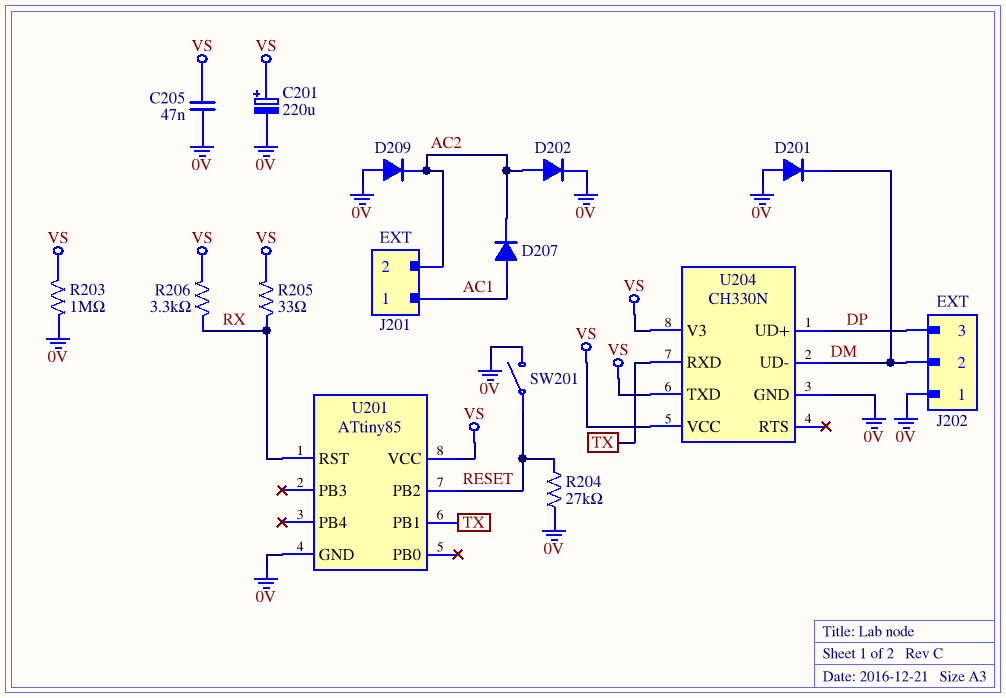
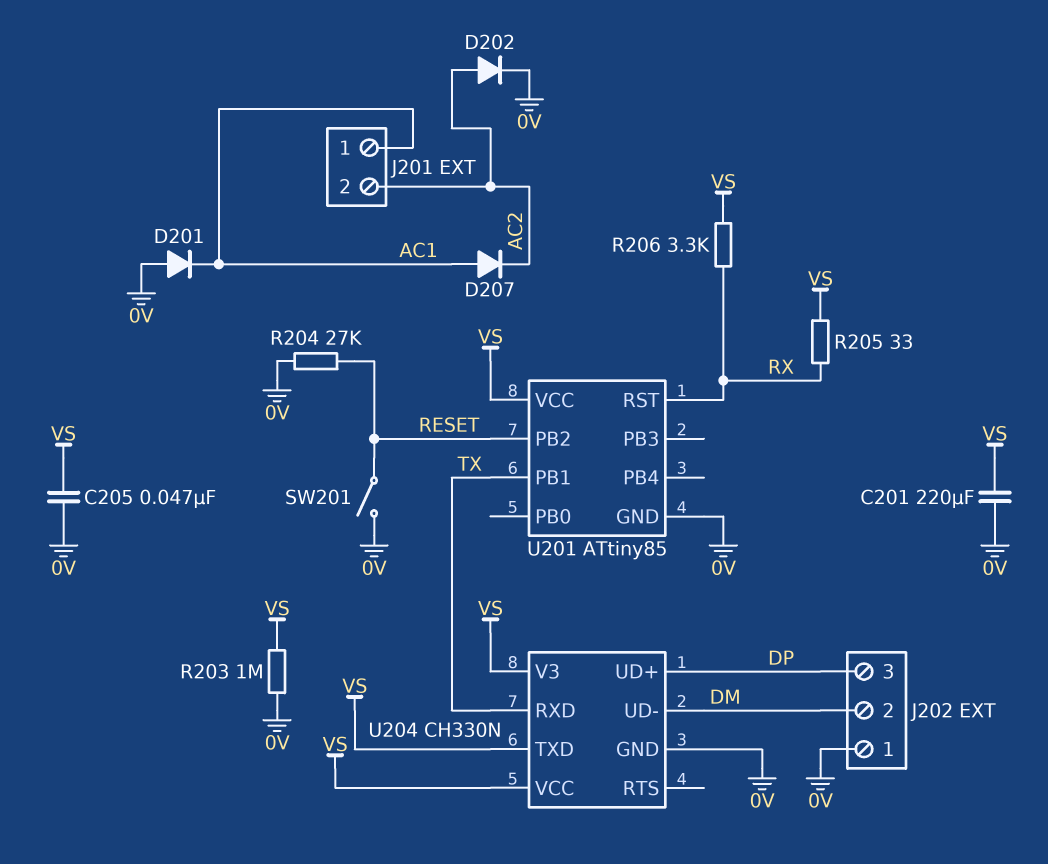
C201: 220uF (plus VS, minus 0V) -> 220uF (0V, VS)
D201: diode (A 0V, K DM) -> diode (A 0V, K AC1)
D209: diode (A 0V, K AC2) -> none

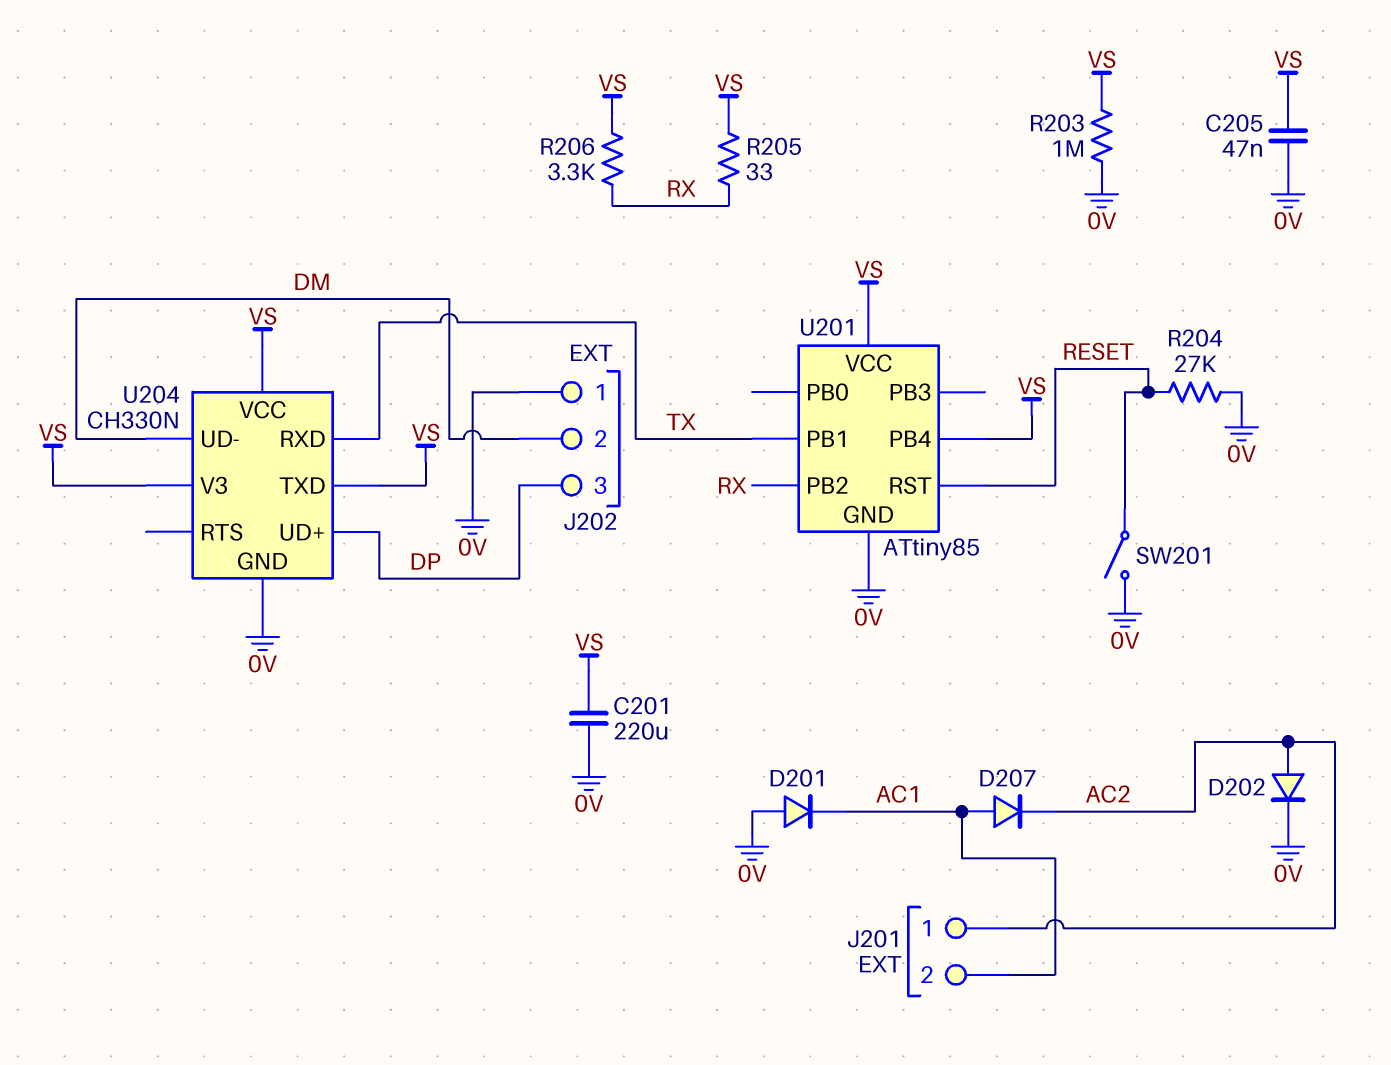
J201 pin 1: AC1 -> AC2
J201 pin 2: AC2 -> AC1
U201 pin PB2: RESET -> RX
U201 pin PB4: none -> VS
U201 pin RST: RX -> RESET

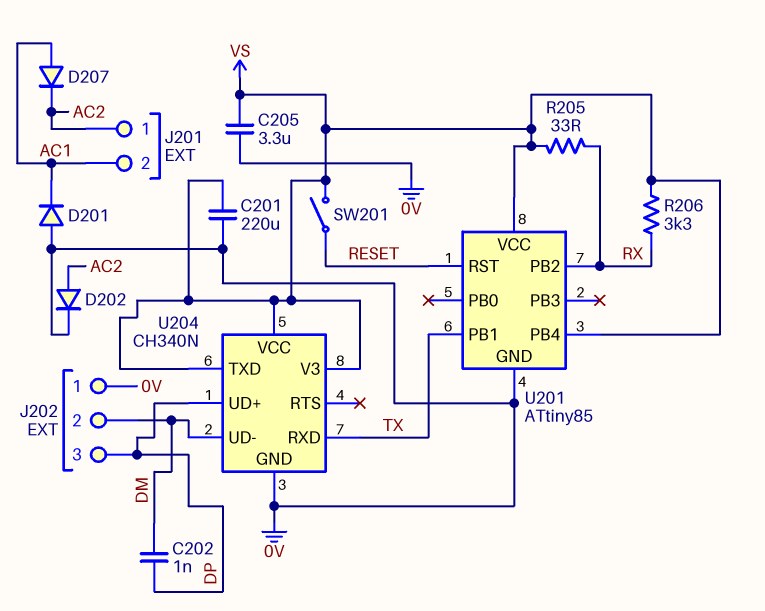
C202: none -> 1nF (DM, DP)
C205: 47nF (0V, VS) -> 3.3uF (0V, VS)
R203: 1M (0V, VS) -> none
R204: 27k (0V, RESET) -> none
SW201: switch (0V, RESET) -> switch (RESET, VS)
U204: CH330N -> CH340N

